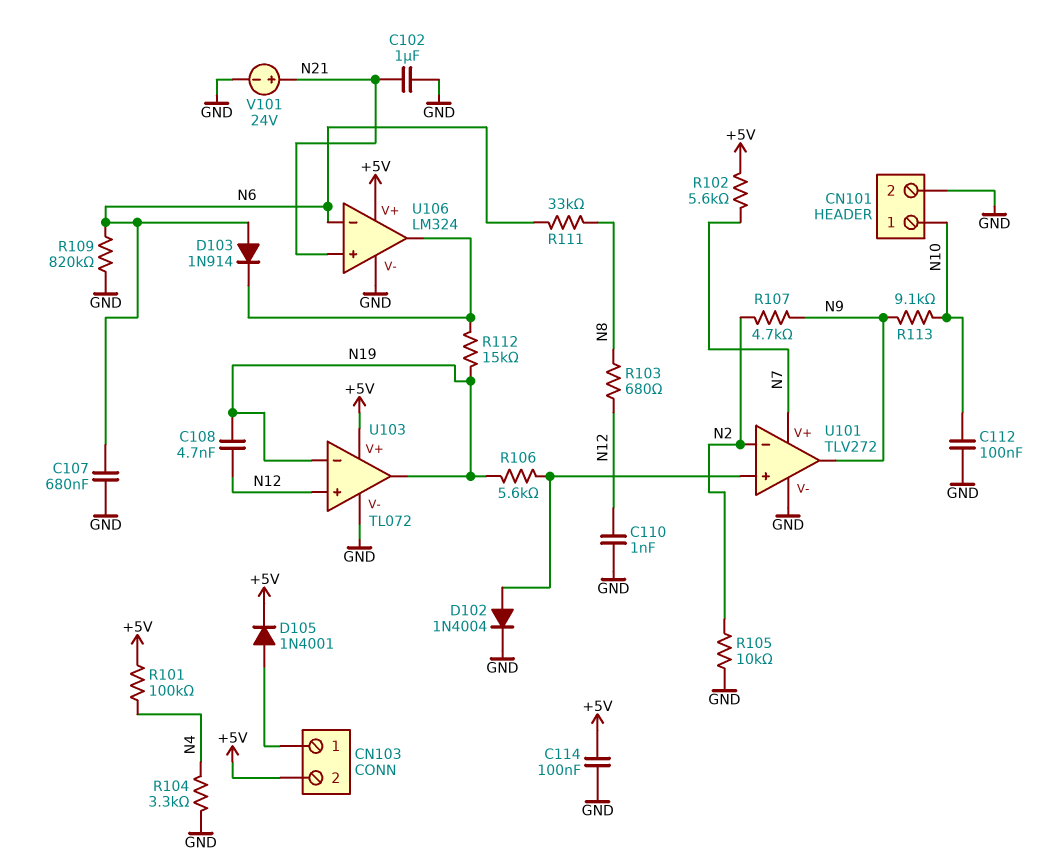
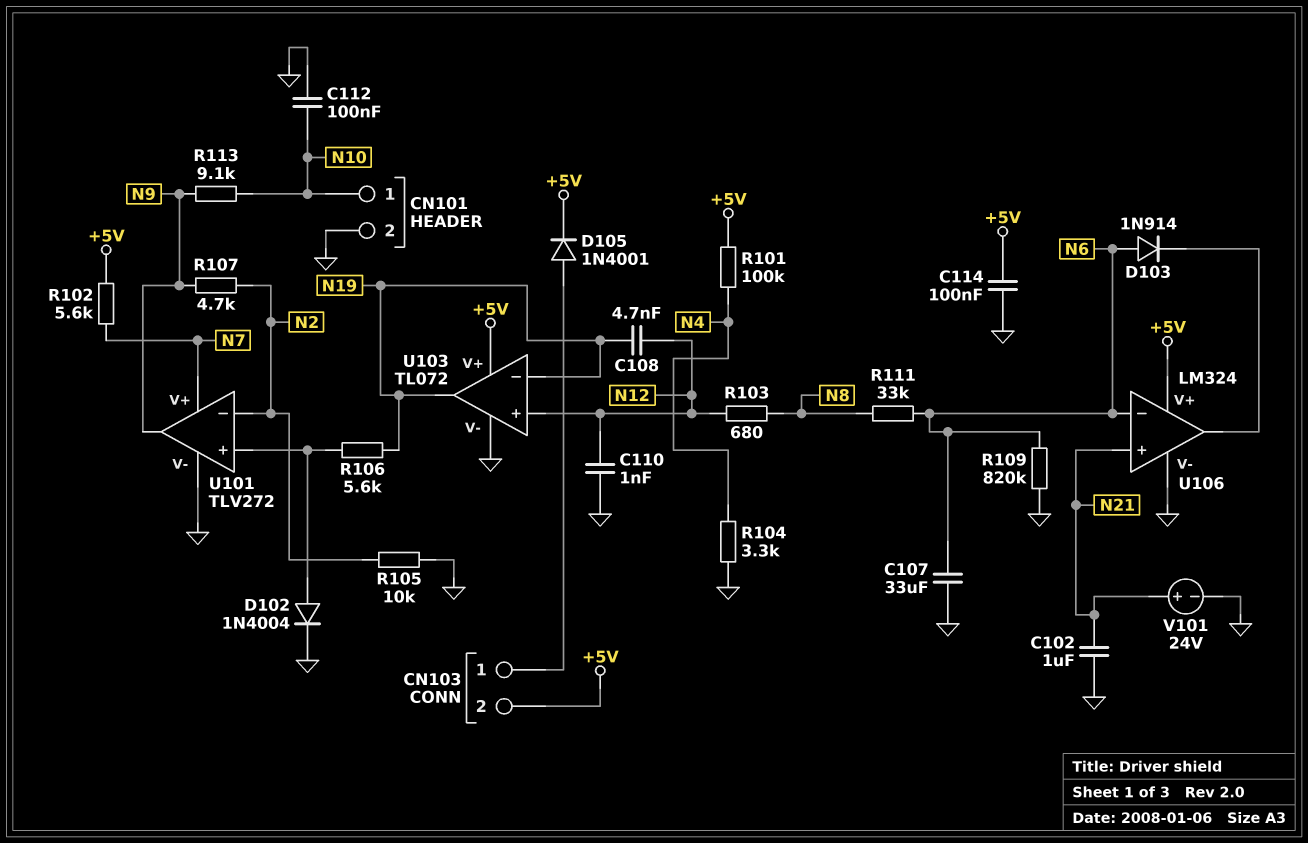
C107: 680nF (GND, N6) -> 33uF (GND, N6)
R112: 15k (N19, U106/out) -> none

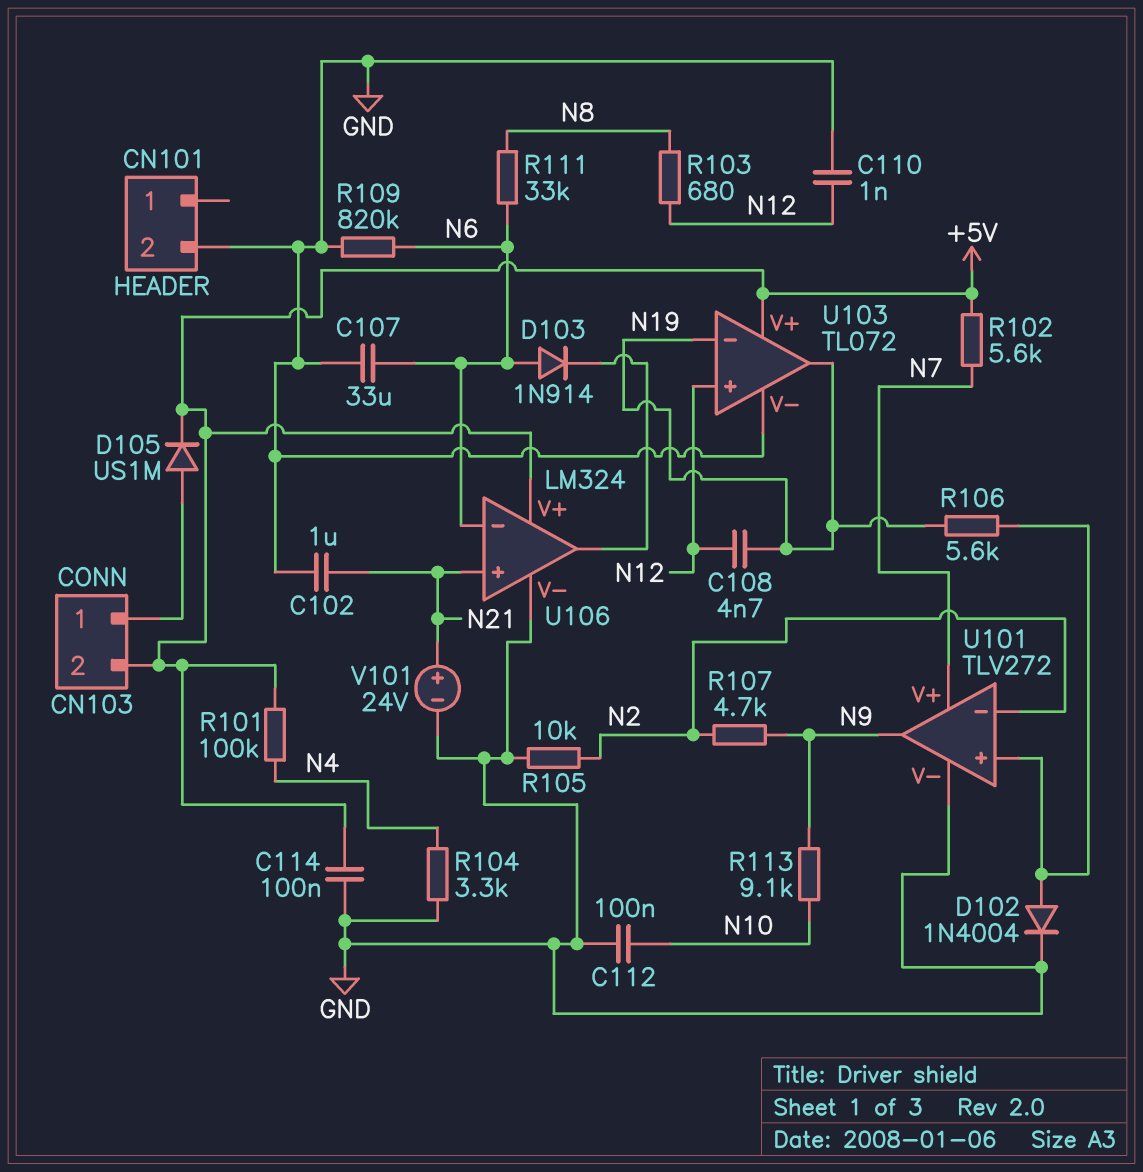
CN101 pin 1: N10 -> none
D105: diode 1N4001 (A CN103/1, K +5V) -> diode US1M (A CN103/1, K +5V)

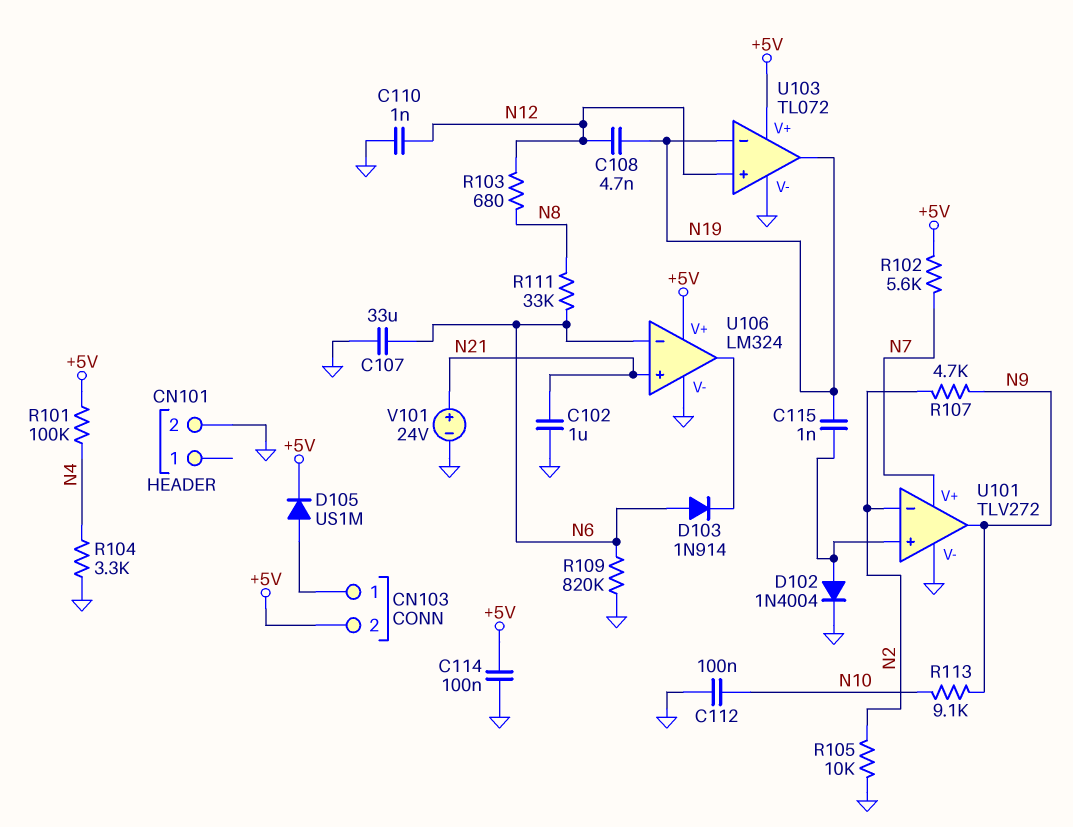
C115: none -> 1nF (N19, U101/in+)
R106: 5.6k (N19, U101/in+) -> none

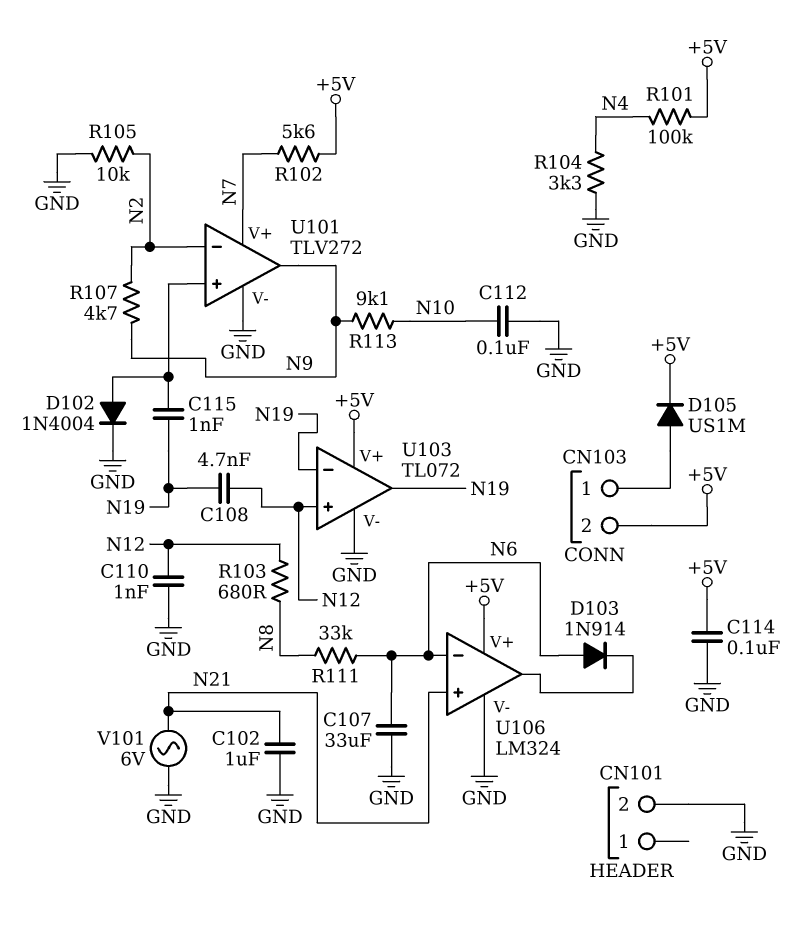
R109: 820k (GND, N6) -> none
V101: 24V (plus N21, minus GND) -> AC 6V (GND, N21)

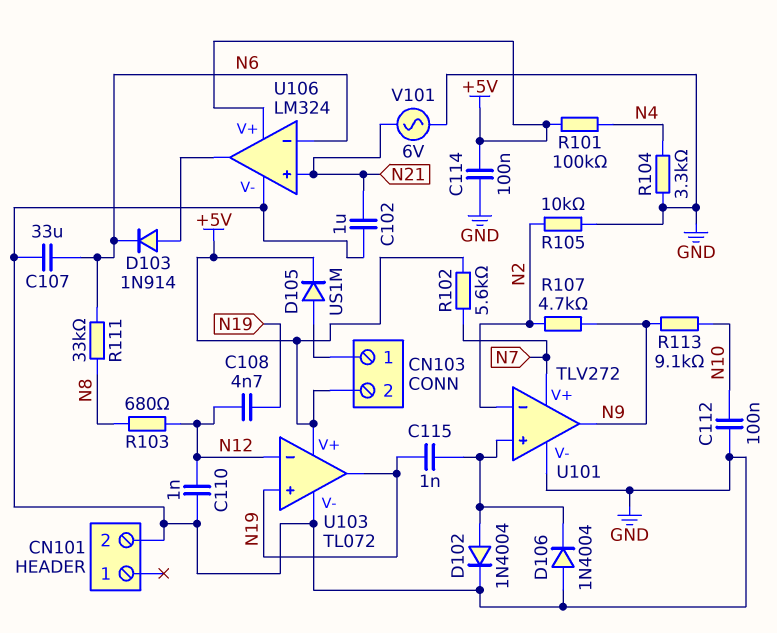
D103: diode 1N914 (A N6, K U106/out) -> diode 1N914 (A U106/out, K N6)
D106: none -> diode 1N4004 (A GND, K U101/in+)
U103 pin in+: N12 -> N19
U103 pin in-: N19 -> N12

